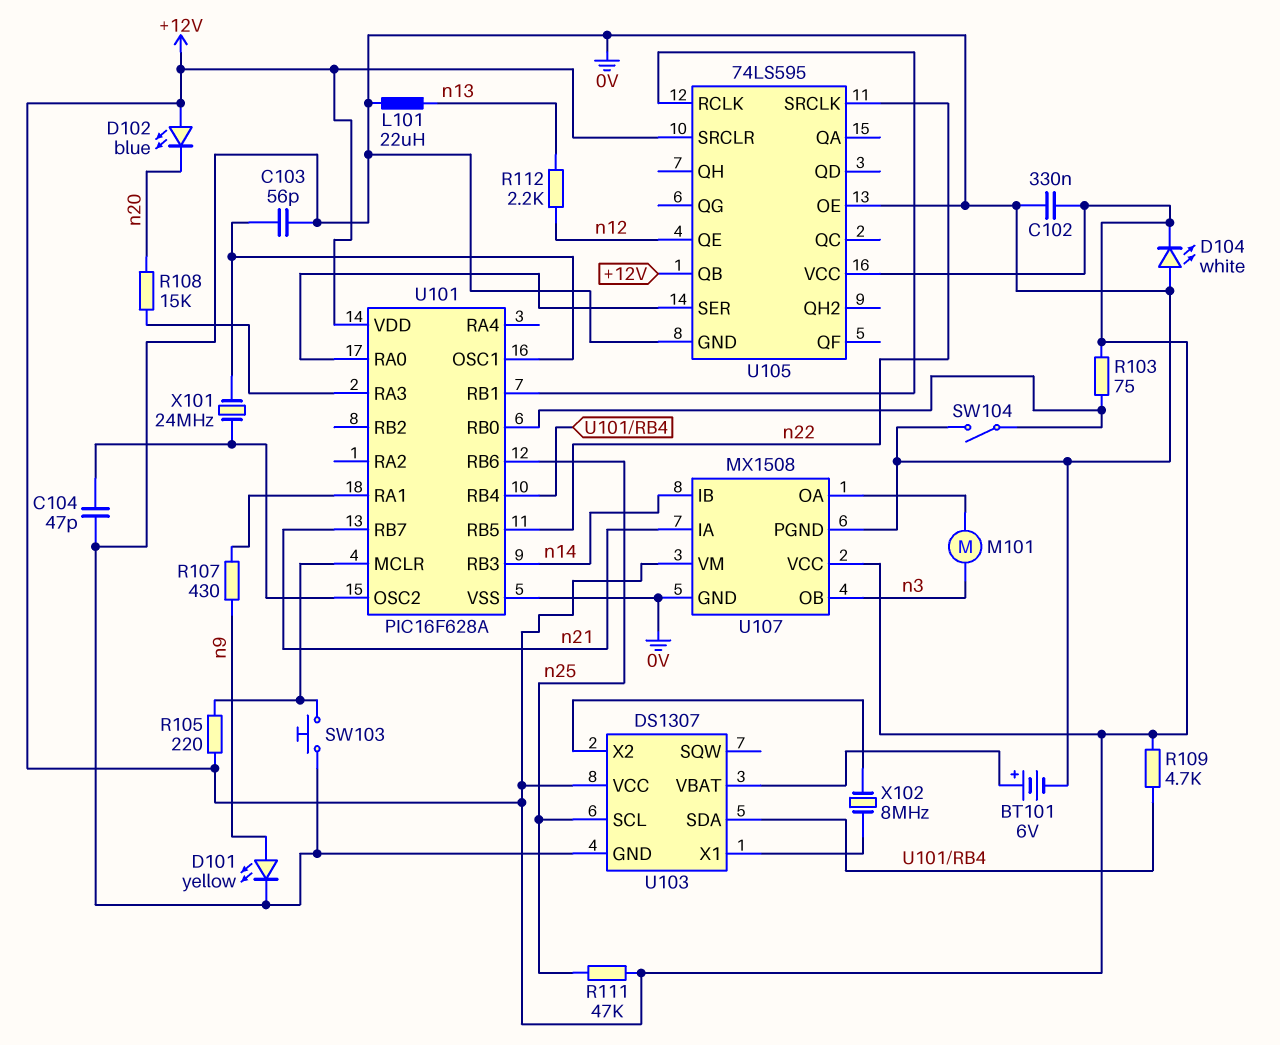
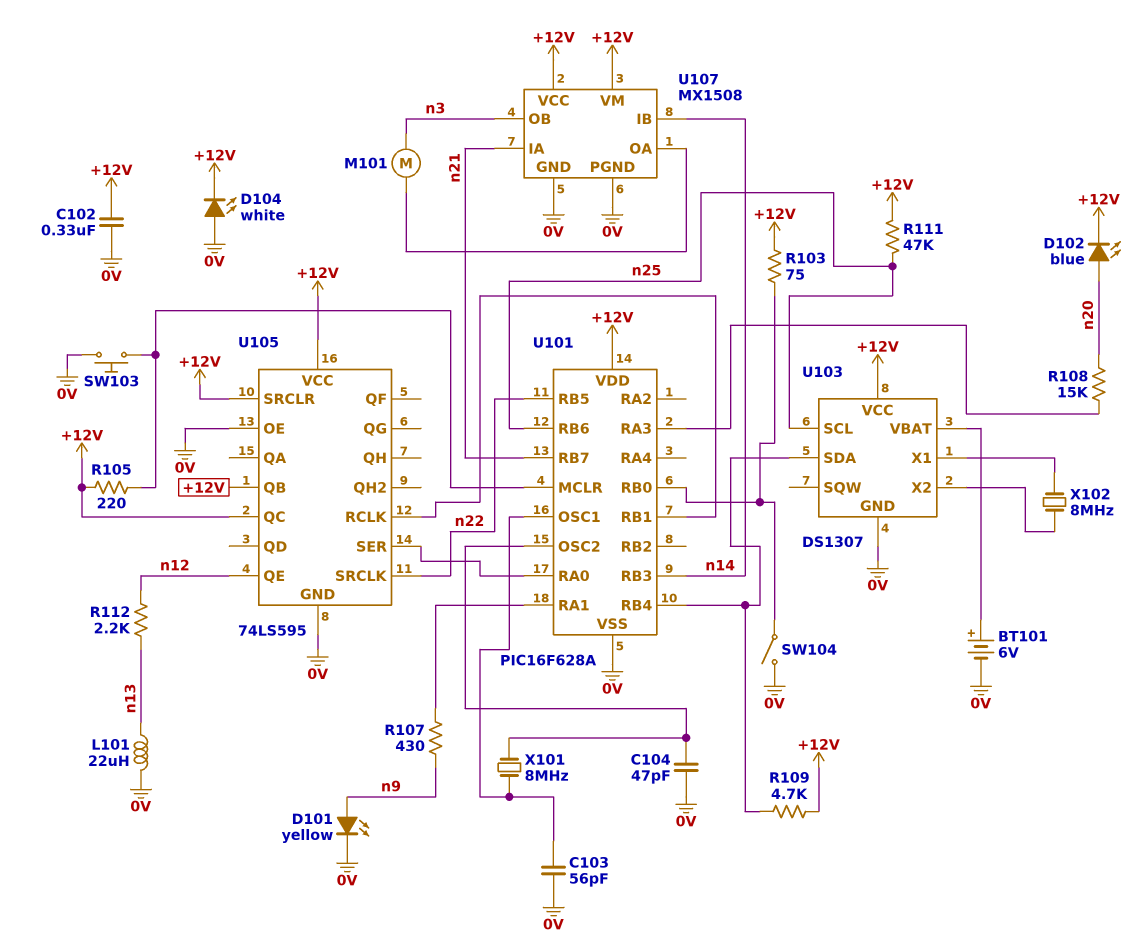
D102: LED blue (A +12V, K n20) -> LED blue (A n20, K +12V)
U105 pin QC: none -> +12V
X101: 24MHz (U101/OSC1, U101/OSC2) -> 8MHz (U101/OSC1, U101/OSC2)

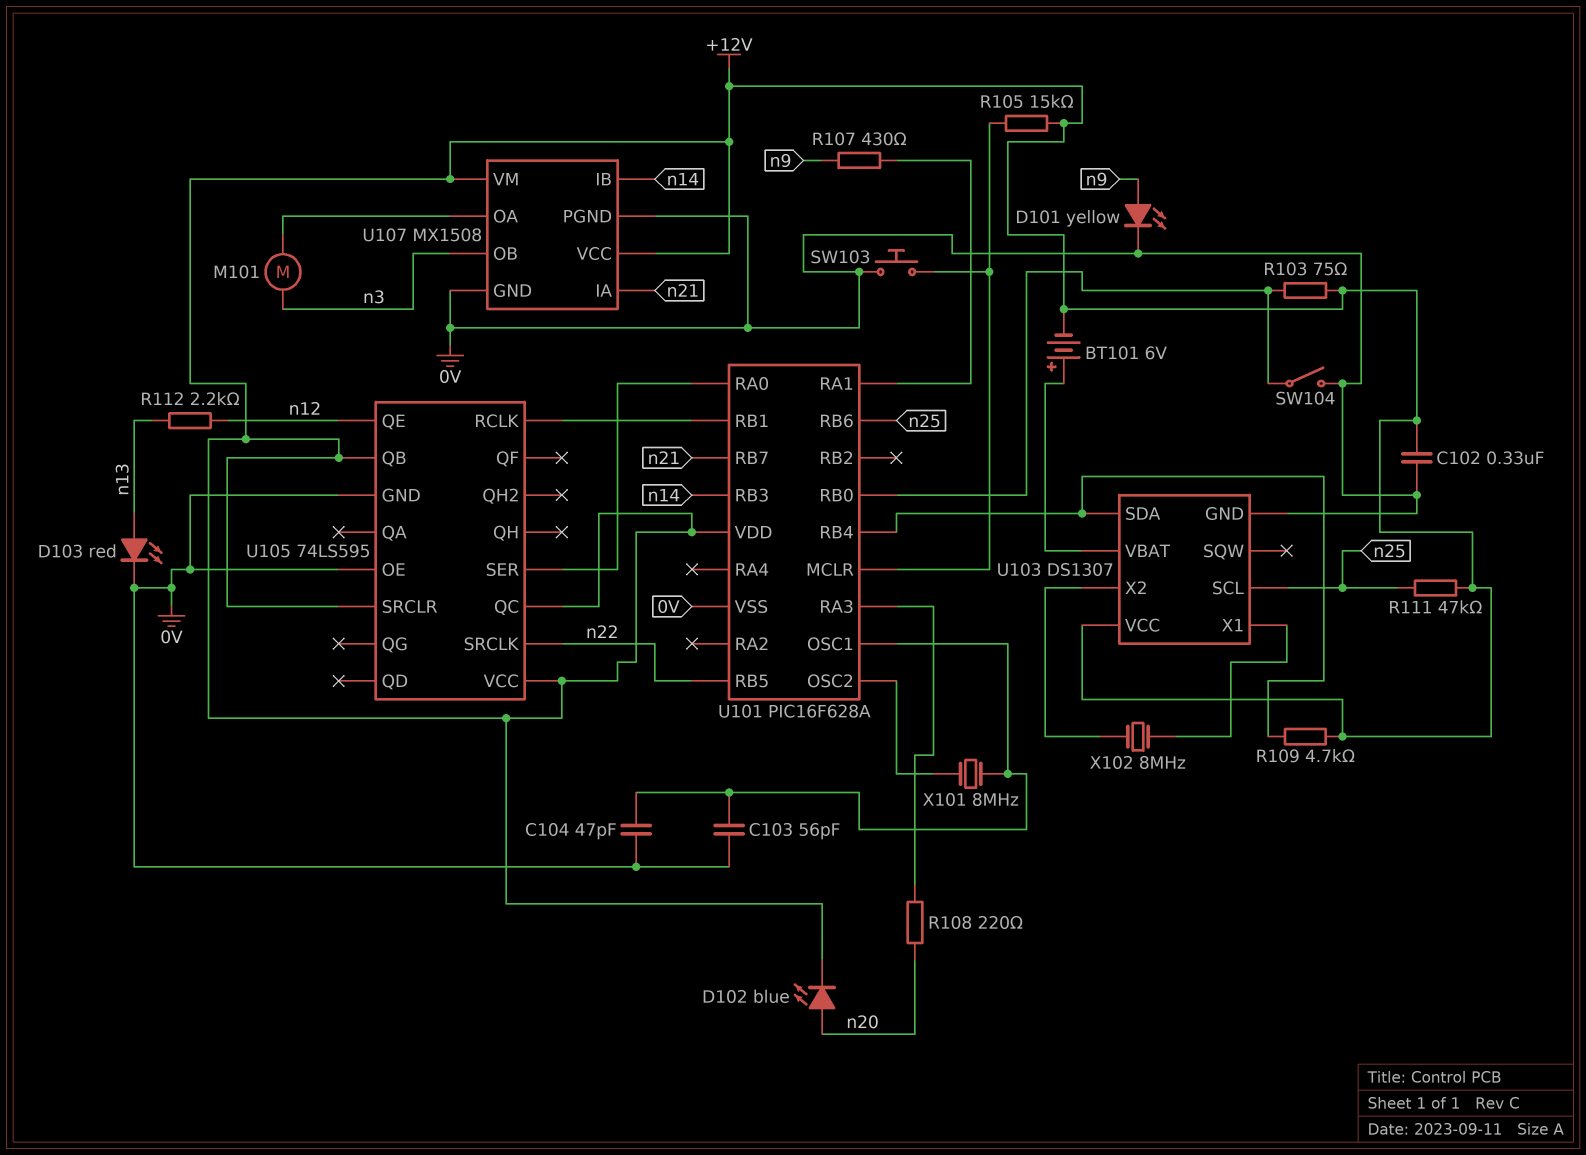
BT101: 6V (plus U103/VBAT, minus 0V) -> 6V (plus U103/VBAT, minus +12V)
C104: 47pF (0V, U101/OSC2) -> 47pF (0V, U101/OSC1)
D103: none -> LED red (A n13, K 0V)
D104: LED white (A 0V, K +12V) -> none
L101: 22uH (0V, n13) -> none
R105: 220 (+12V, U101/MCLR) -> 15k (+12V, U101/MCLR)
R108: 15k (U101/RA3, n20) -> 220 (U101/RA3, n20)

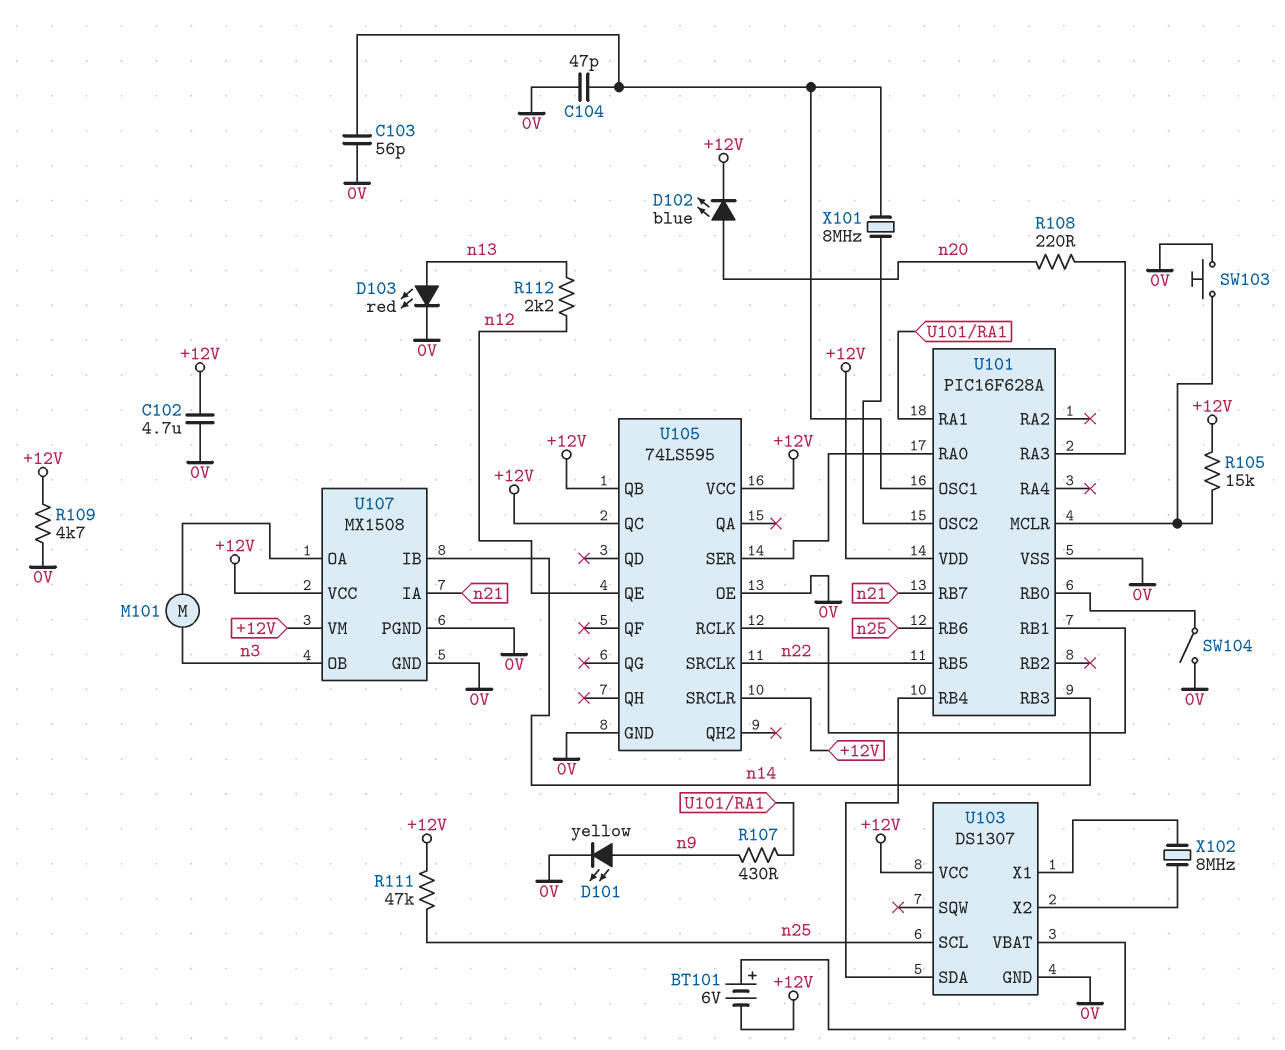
C102: 330nF (+12V, 0V) -> 4.7uF (+12V, 0V)
R103: 75 (+12V, U101/RB0) -> none
R109: 4.7k (+12V, U101/RB4) -> 4.7k (+12V, 0V)

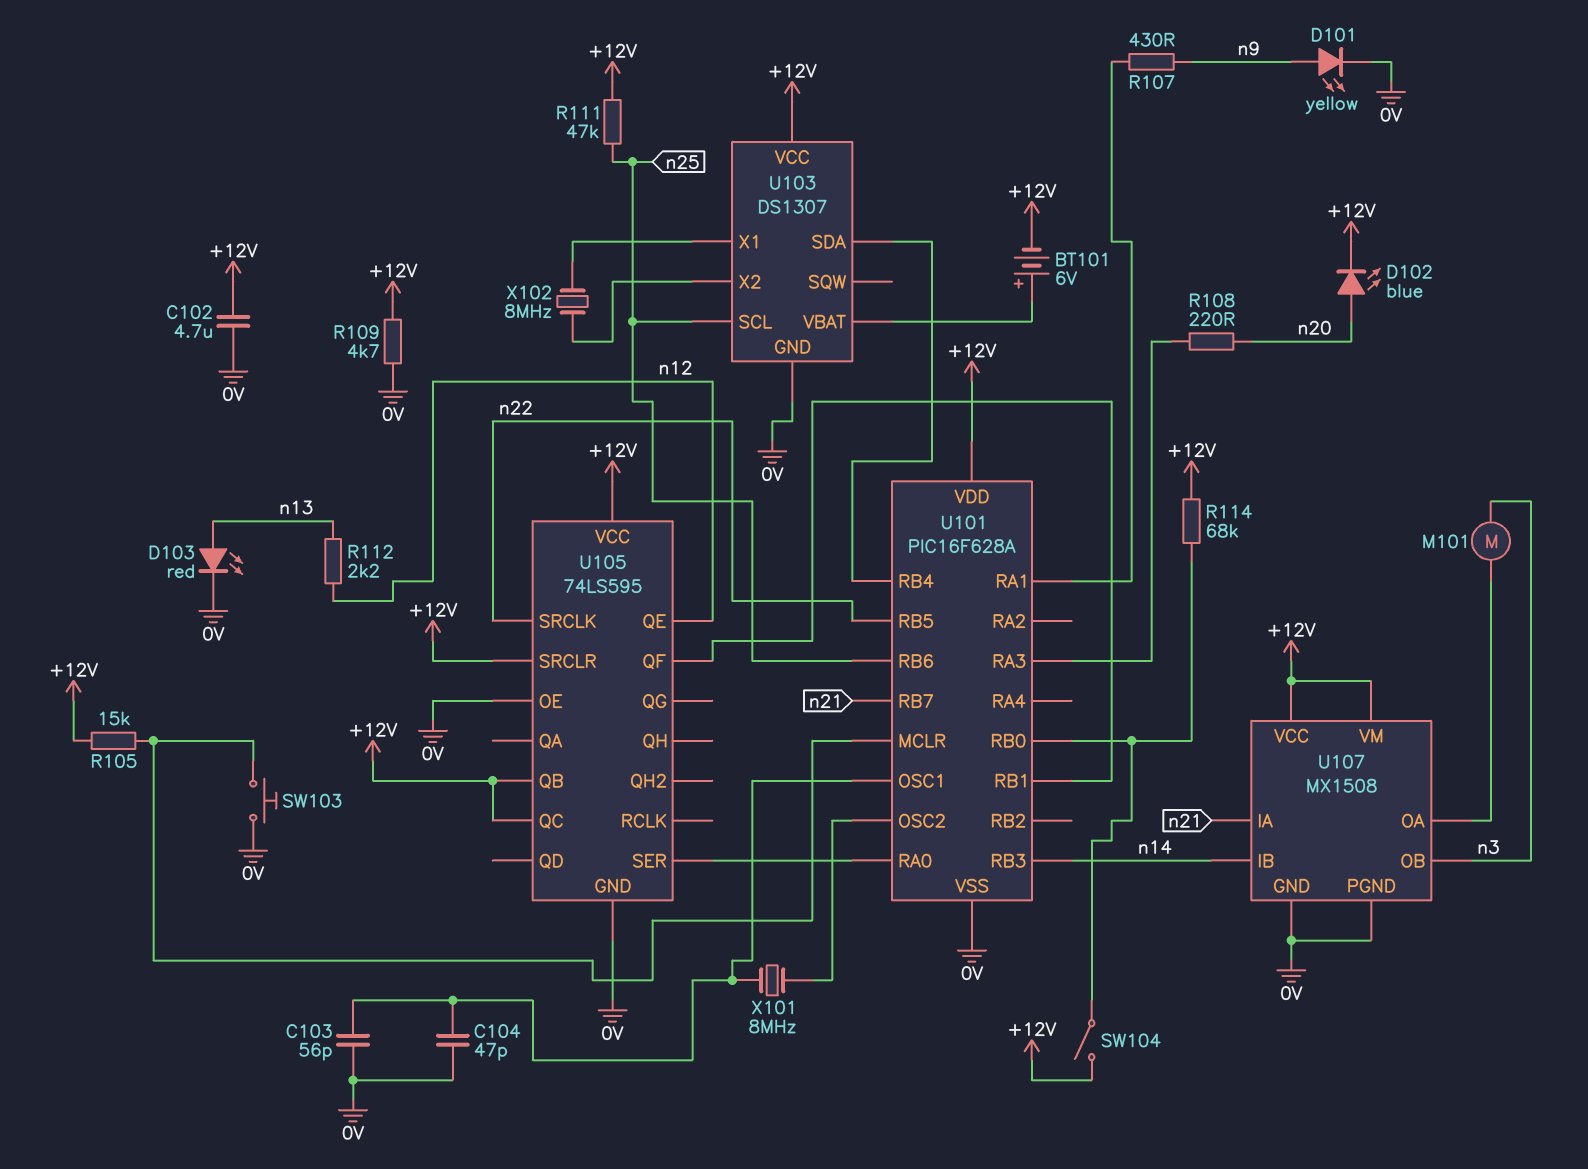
R114: none -> 68k (+12V, U101/RB0)
SW104: switch (0V, U101/RB0) -> switch (+12V, U101/RB0)
U105 pin QF: none -> U101/RB1
U105 pin RCLK: U101/RB1 -> none

